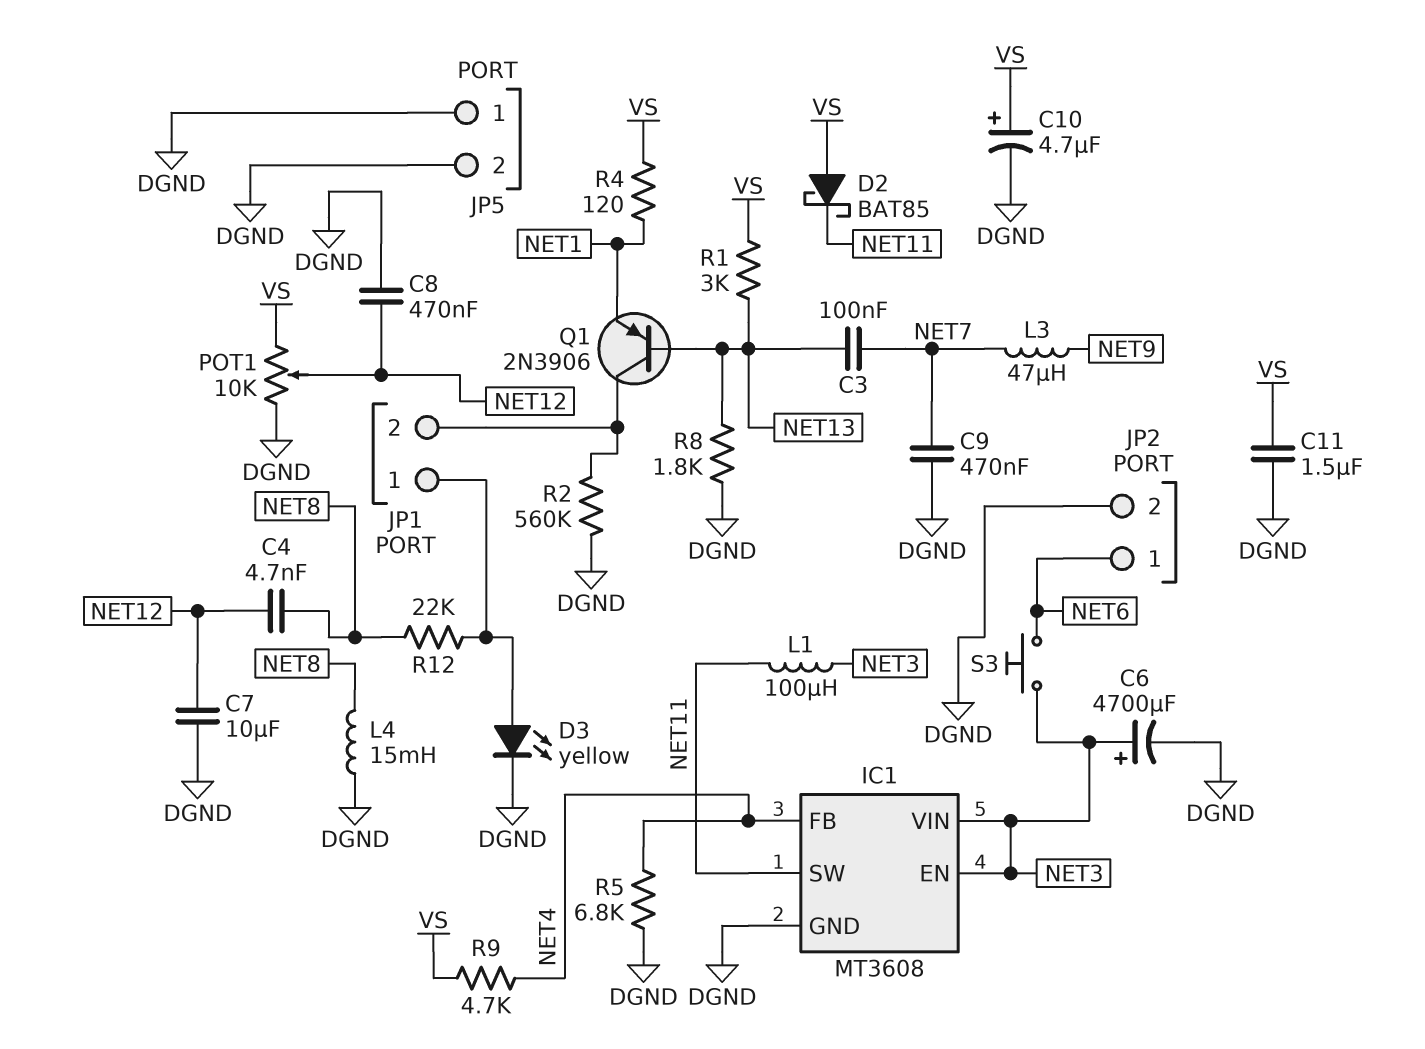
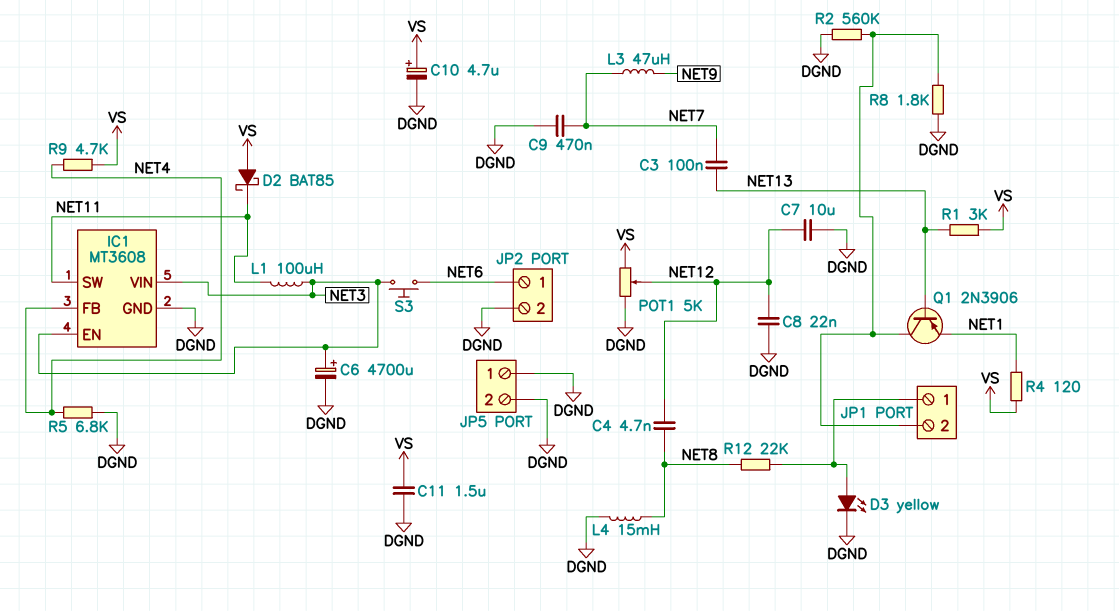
C8: 470nF (DGND, NET12) -> 22nF (DGND, NET12)
POT1: 10k (DGND, VS, wiper NET12) -> 5k (DGND, VS, wiper NET12)
R8: 1.8k (DGND, NET13) -> 1.8k (DGND, JP1/2)

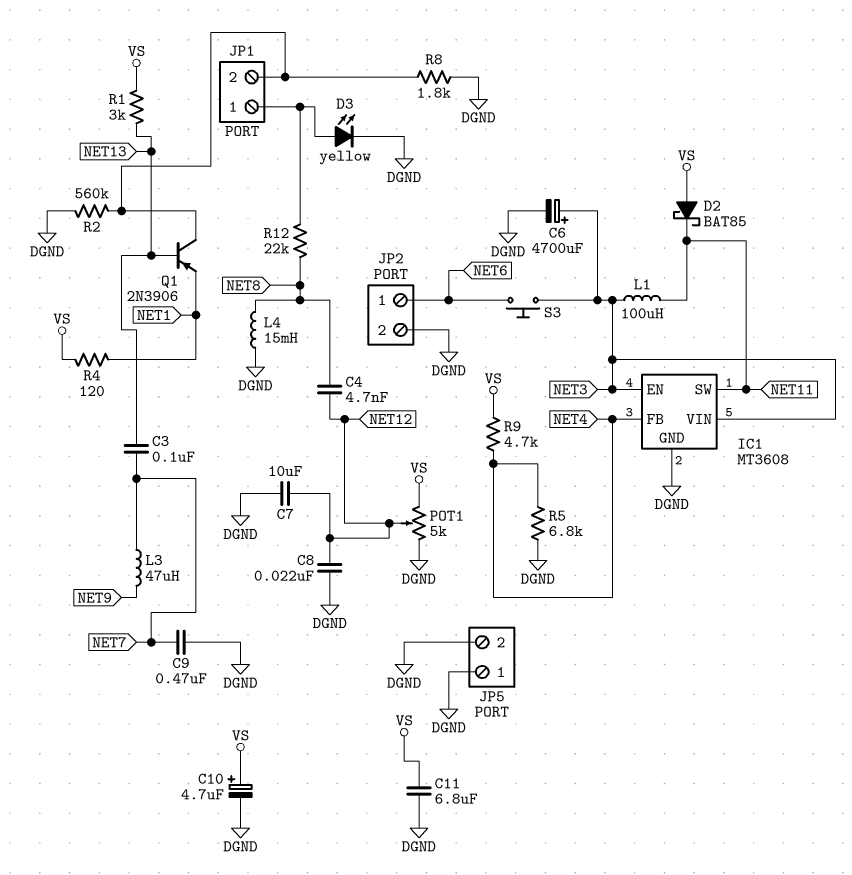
C11: 1.5uF (DGND, VS) -> 6.8uF (DGND, VS)

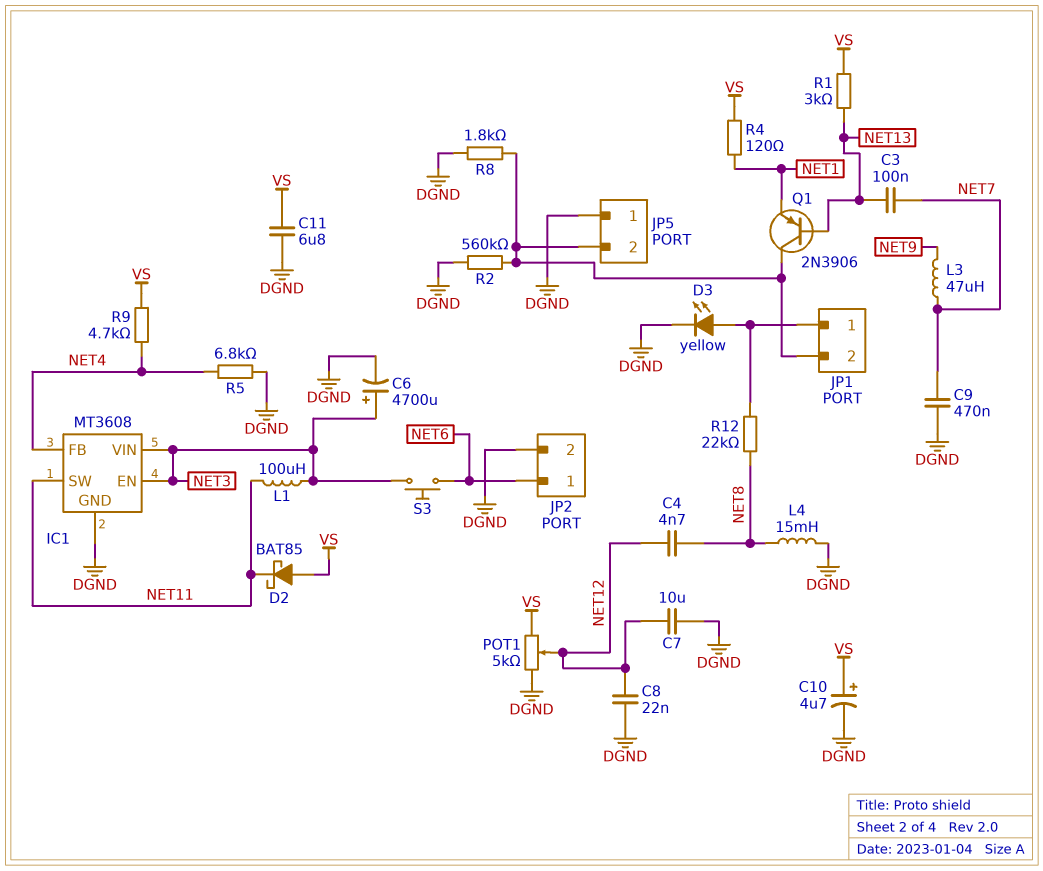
JP5 pin 2: DGND -> JP1/2

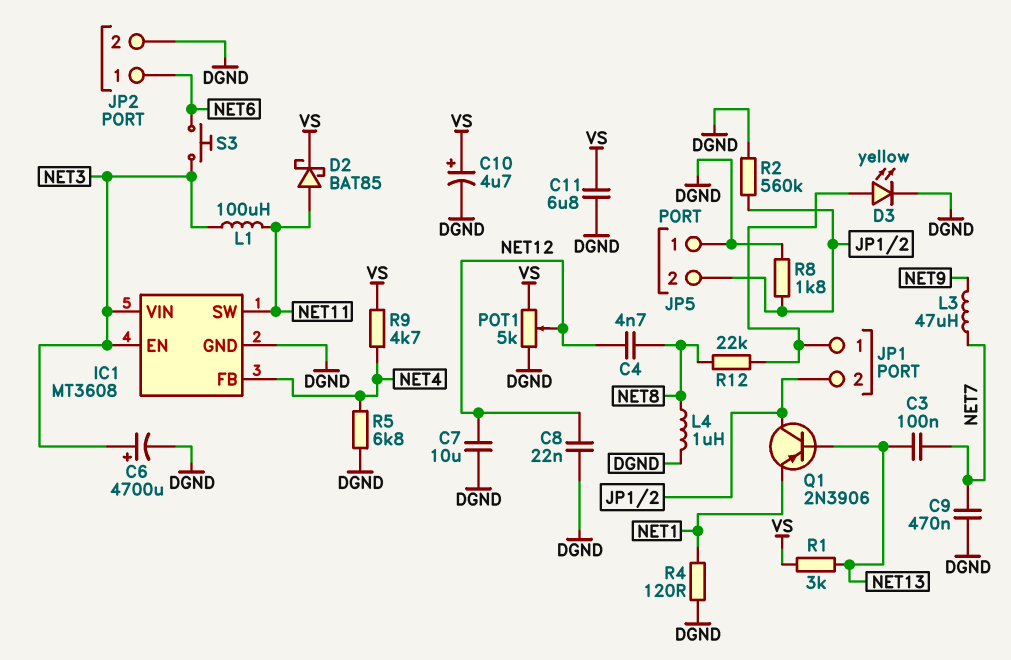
D2: schottky BAT85 (A VS, K NET11) -> schottky BAT85 (A NET11, K VS)
L4: 15mH (DGND, NET8) -> 1uH (DGND, NET8)
R4: 120 (NET1, VS) -> 120 (DGND, NET1)

